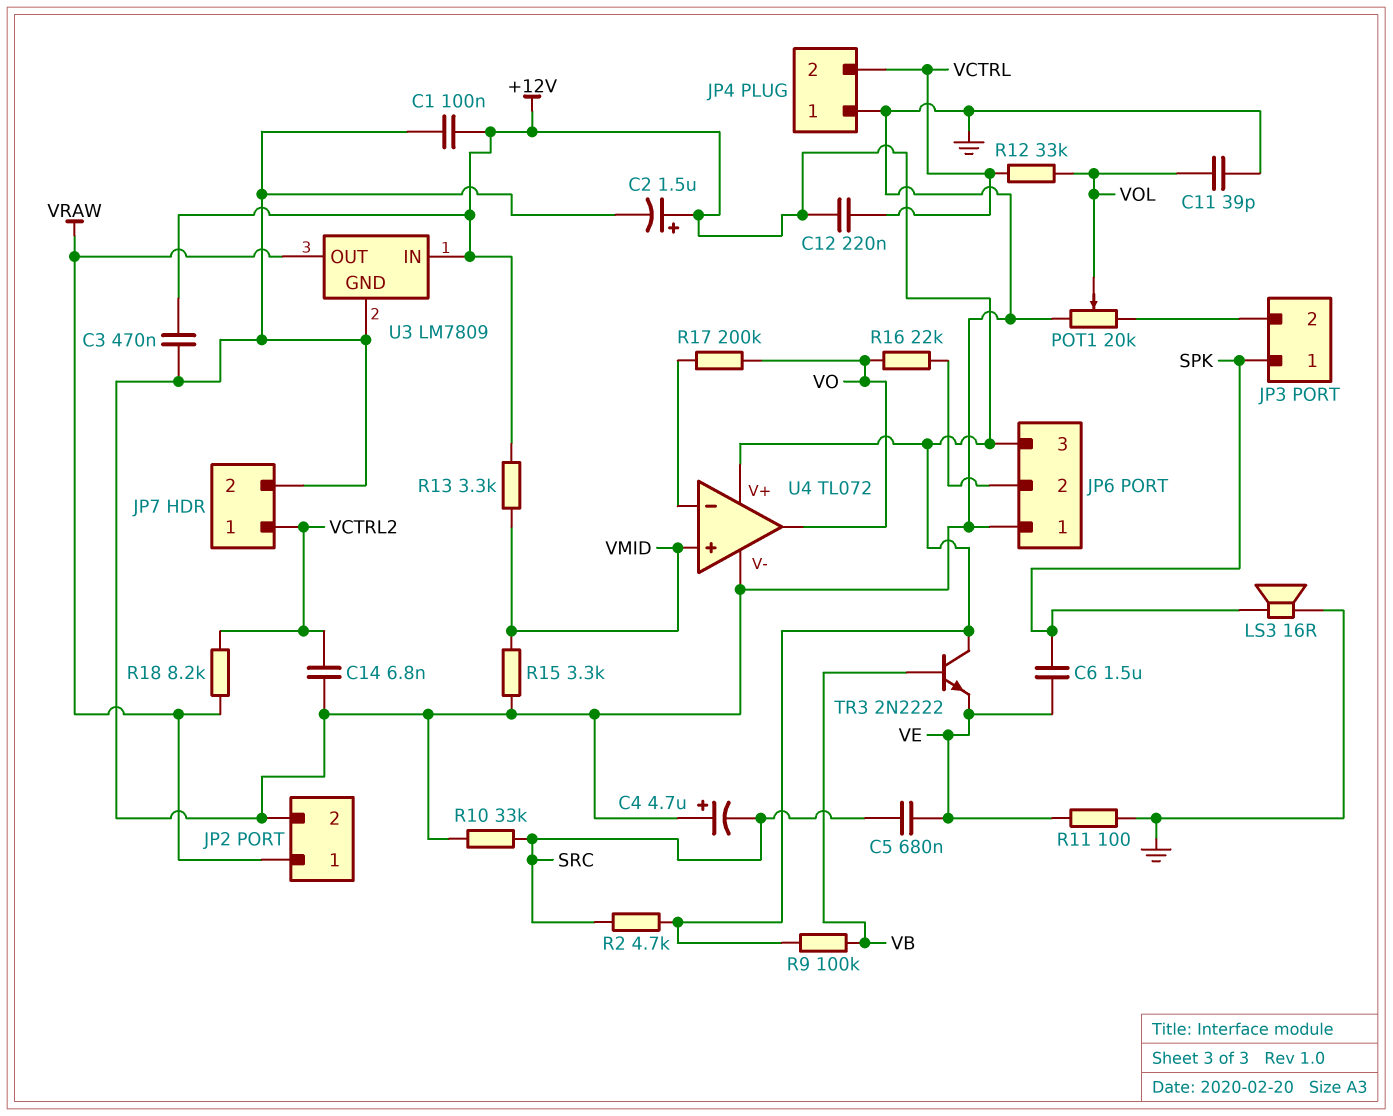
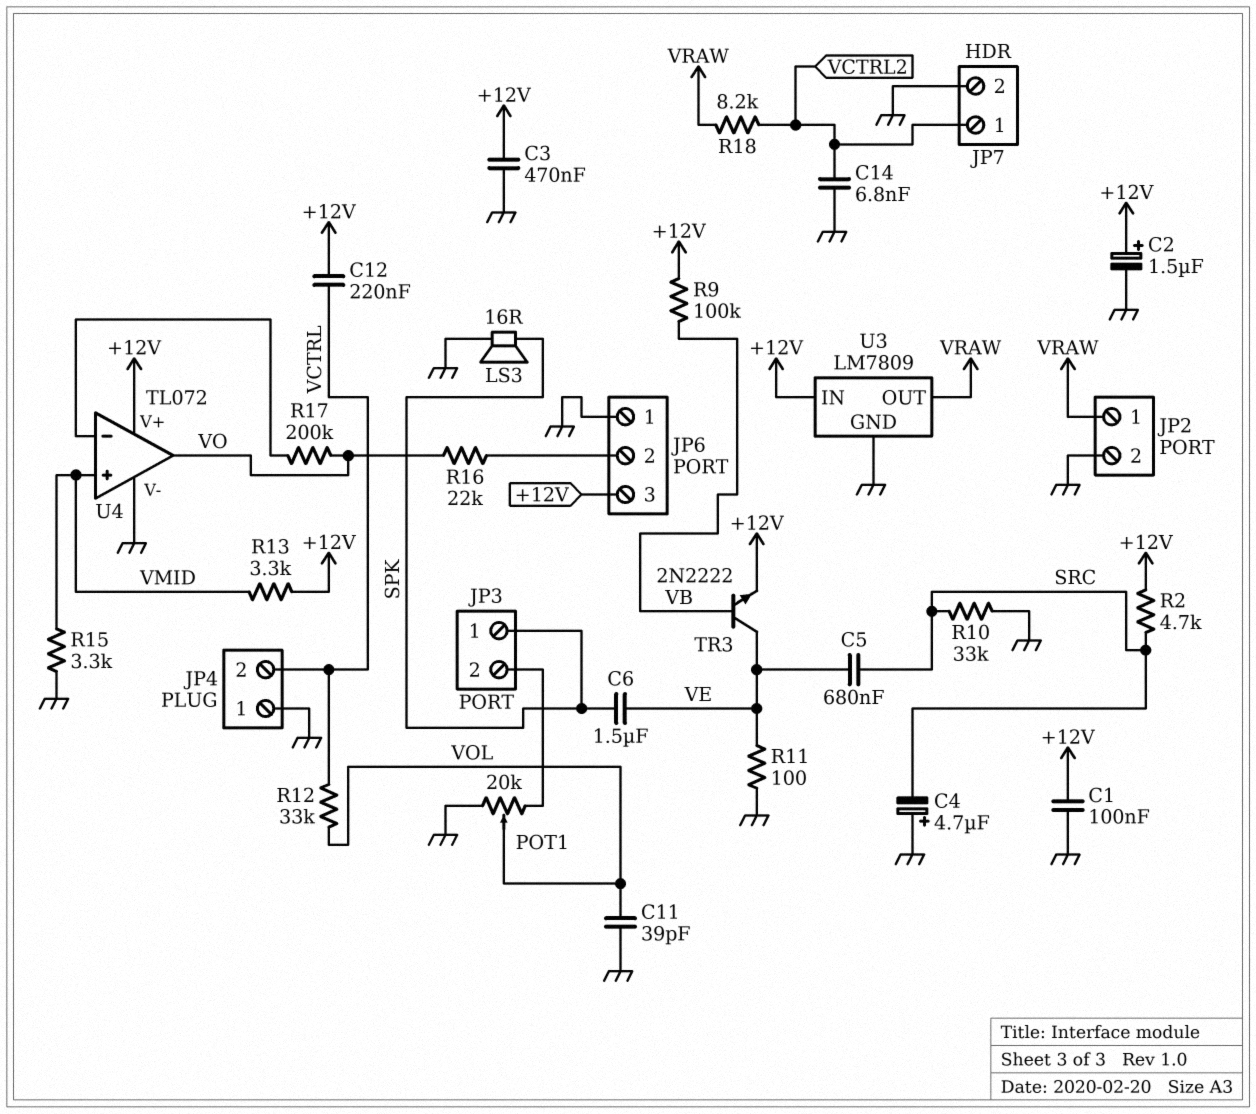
TR3: NPN 2N2222 (B VB, C +12V, E VE) -> NPN 2N2222 (B VB, C VE, E +12V)

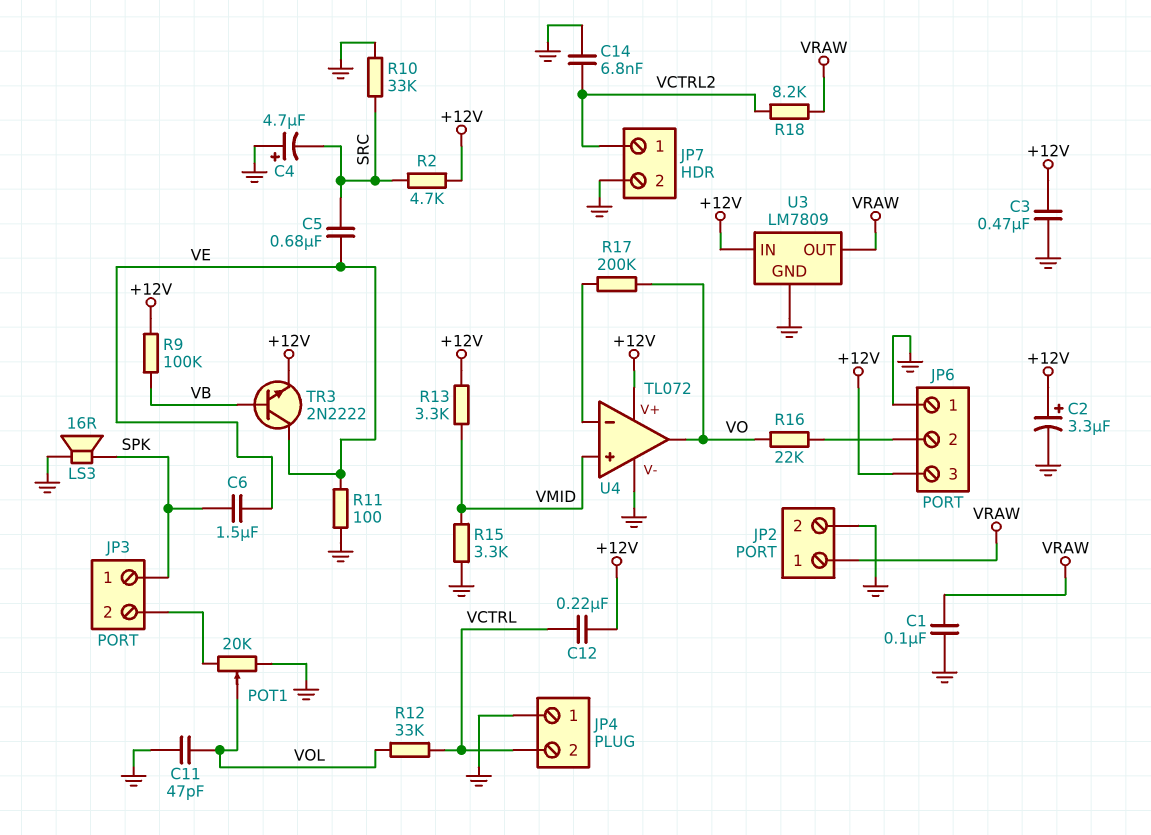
C1: 100nF (+12V, GND) -> 100nF (GND, VRAW)
C2: 1.5uF (plus +12V, minus GND) -> 3.3uF (plus +12V, minus GND)
C11: 39pF (GND, VOL) -> 47pF (GND, VOL)

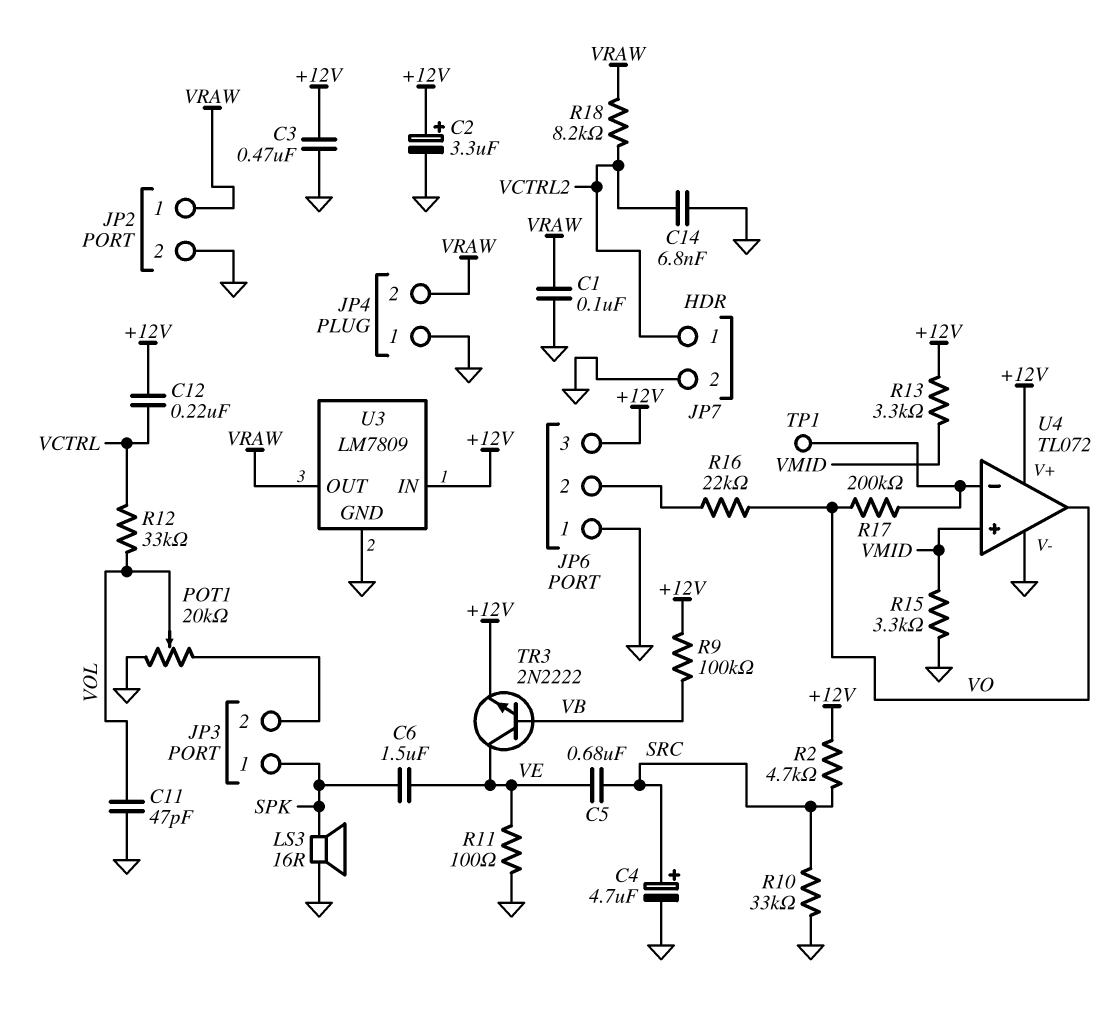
C4: 4.7uF (plus GND, minus SRC) -> 4.7uF (plus SRC, minus GND)
JP4 pin 2: VCTRL -> VRAW
TP1: none -> test point (U4/in-)

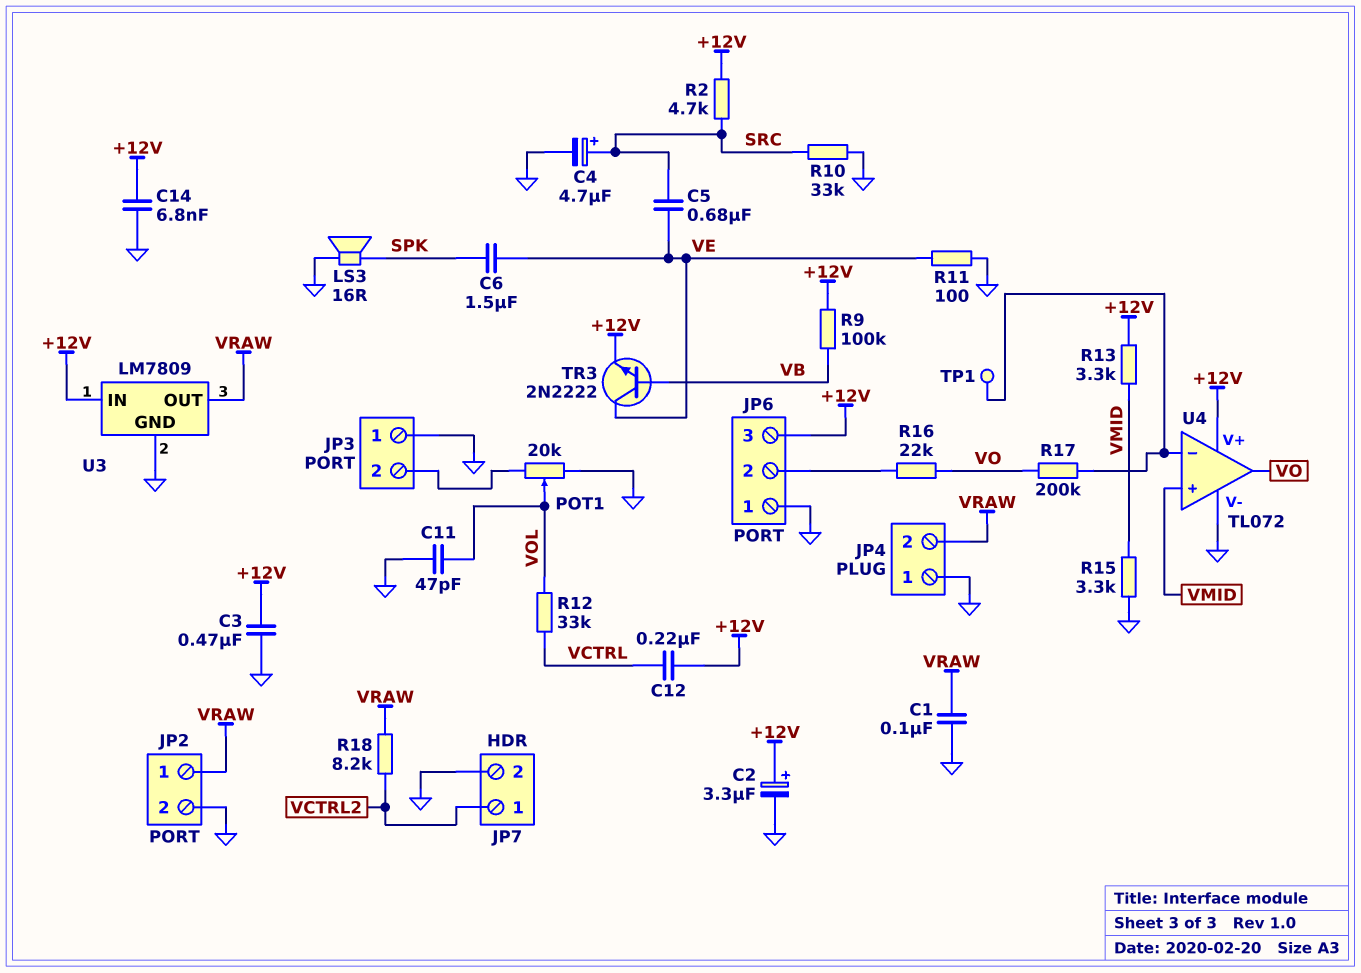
C14: 6.8nF (GND, VCTRL2) -> 6.8nF (+12V, GND)
JP3 pin 1: SPK -> GND

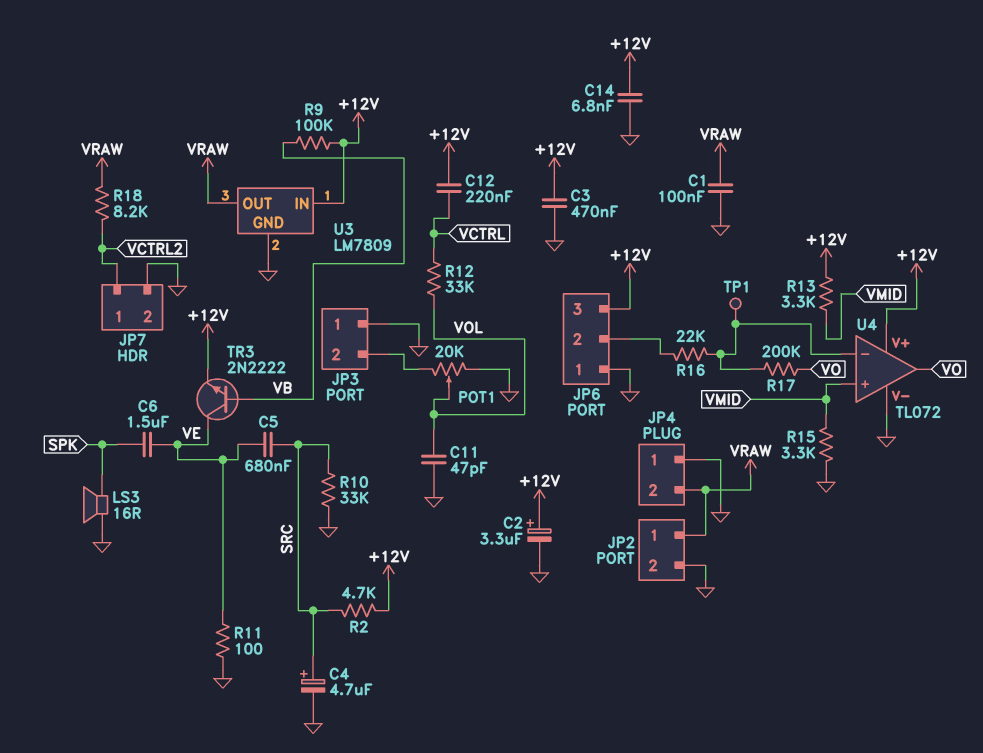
R16: 22k (JP6/2, VO) -> 22k (JP6/2, U4/in-)

